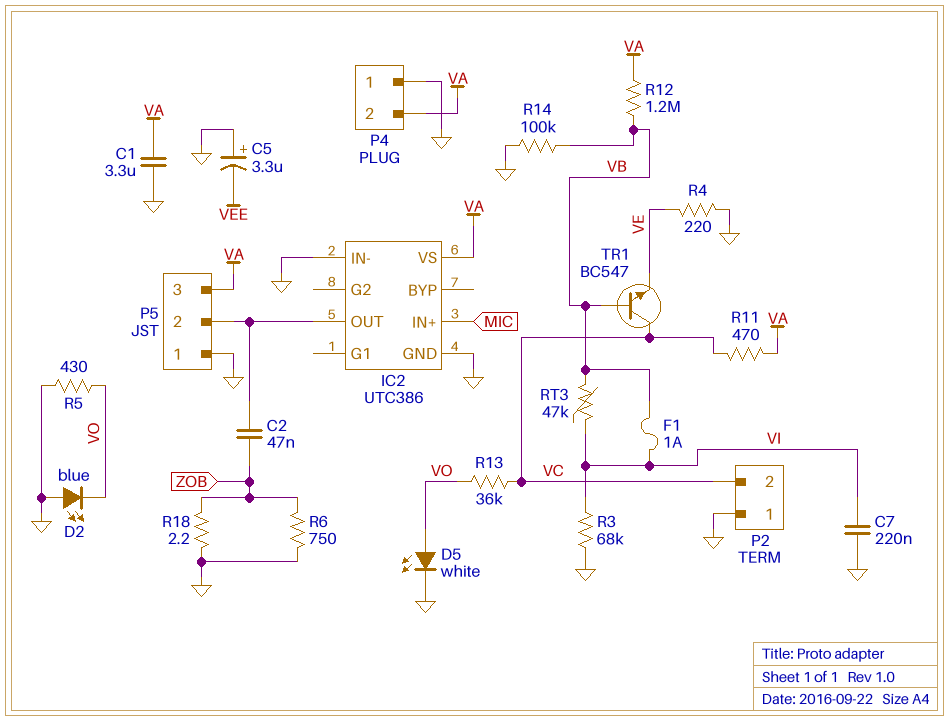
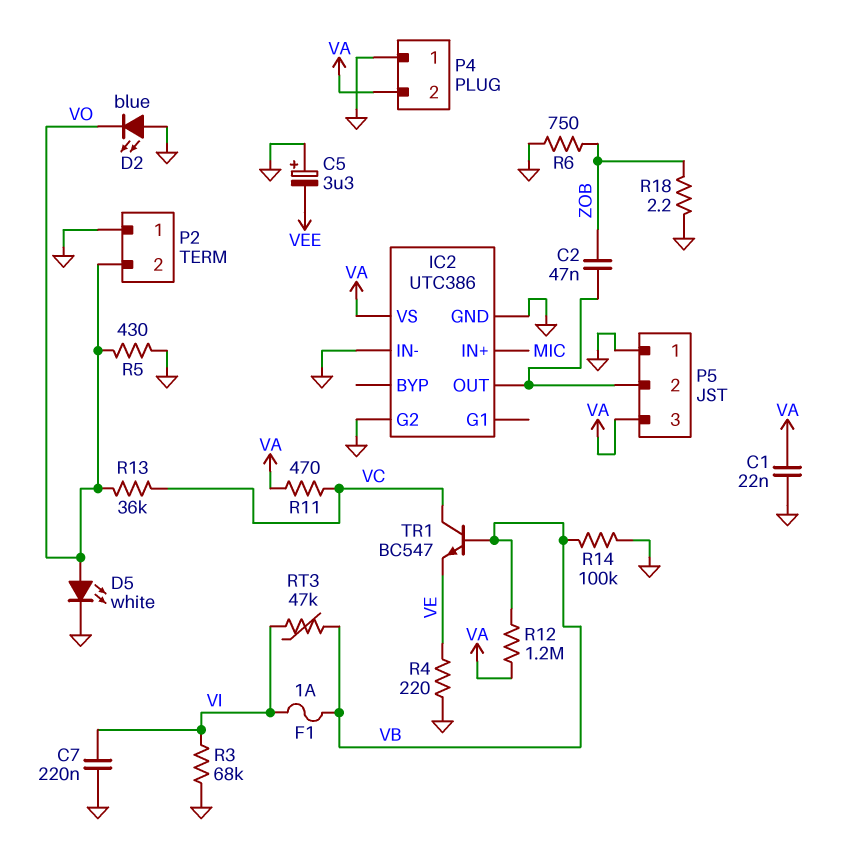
C1: 3.3uF (GND, VA) -> 22nF (GND, VA)
IC2 pin G2: none -> GND
P2 pin 2: VC -> VO

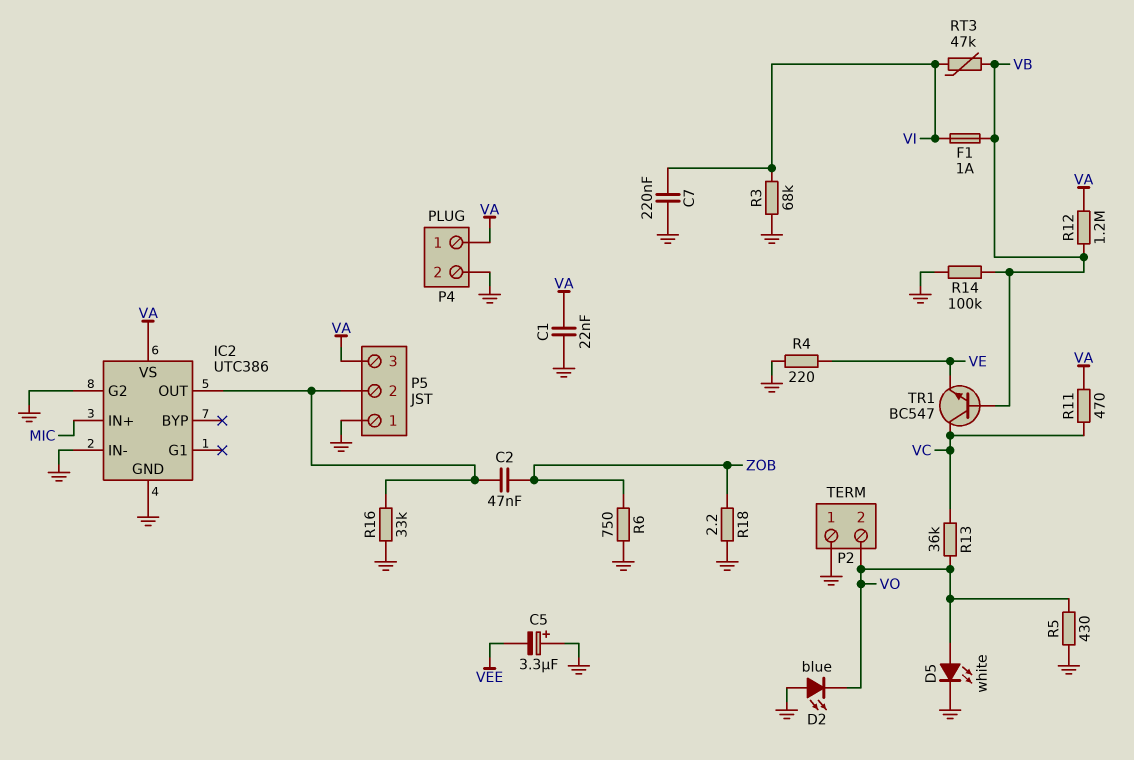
P4 pin 1: GND -> VA
P4 pin 2: VA -> GND
R16: none -> 33k (GND, IC2/OUT)

